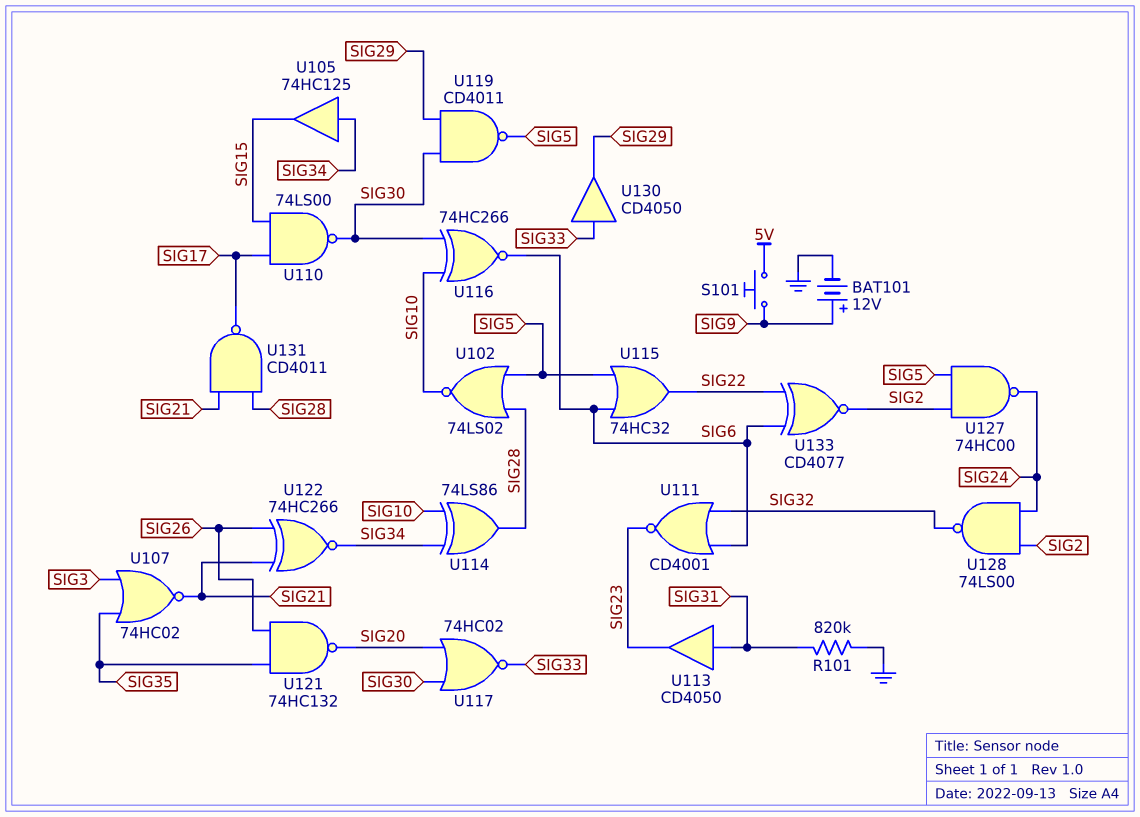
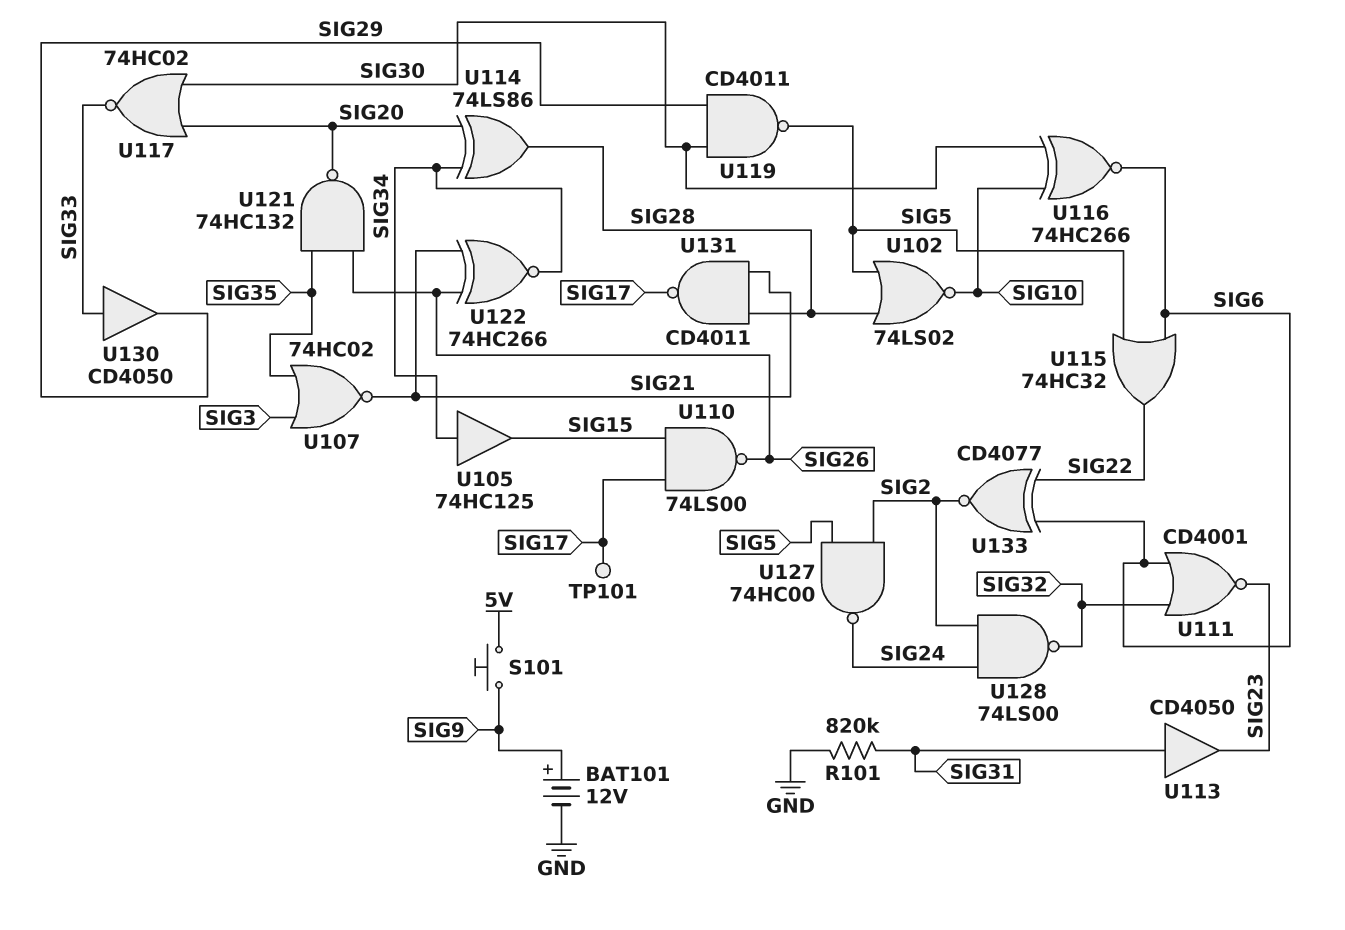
TP101: none -> test point (SIG17)
U110: NAND 74LS00 (in SIG15, in SIG17, out SIG30) -> NAND 74LS00 (in SIG15, in SIG17, out SIG26)
U114: XOR 74LS86 (in SIG10, in SIG34, out SIG28) -> XOR 74LS86 (in SIG20, in SIG34, out SIG28)

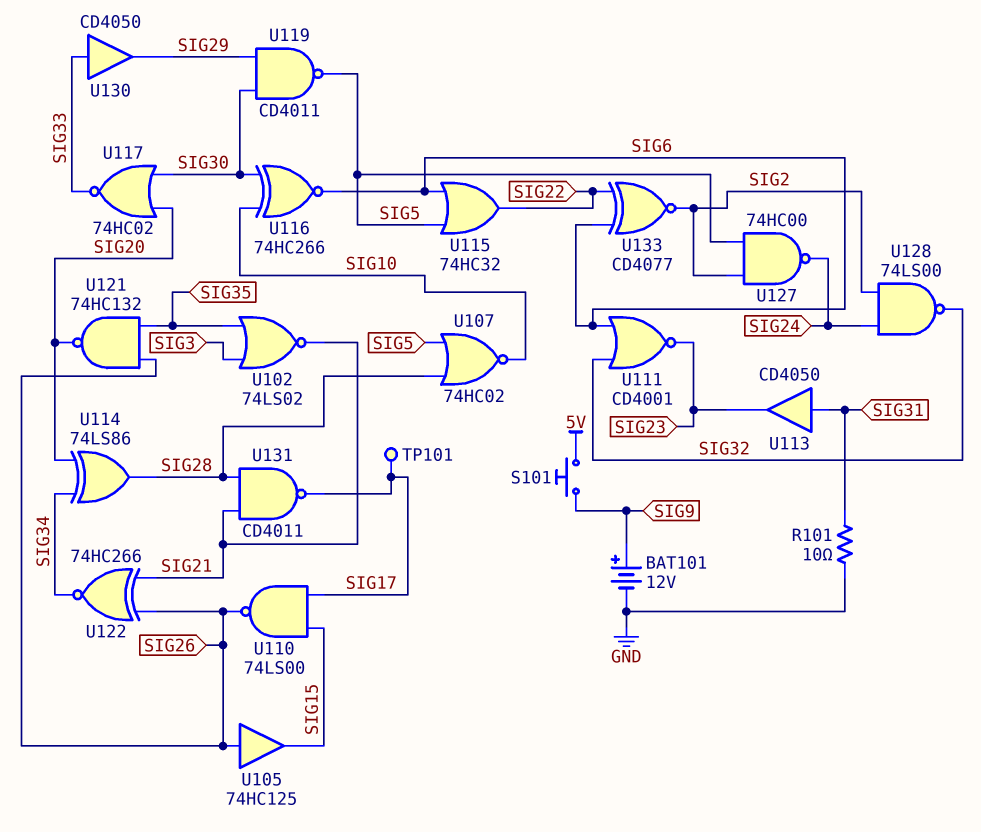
R101: 820k (GND, SIG31) -> 10 (GND, SIG31)
U102: NOR 74LS02 (in SIG5, in SIG28, out SIG10) -> NOR 74LS02 (in SIG3, in SIG35, out SIG21)
U105: buffer 74HC125 (in SIG34, out SIG15) -> buffer 74HC125 (in SIG26, out SIG15)
U107: NOR 74HC02 (in SIG3, in SIG35, out SIG21) -> NOR 74HC02 (in SIG5, in SIG28, out SIG10)

